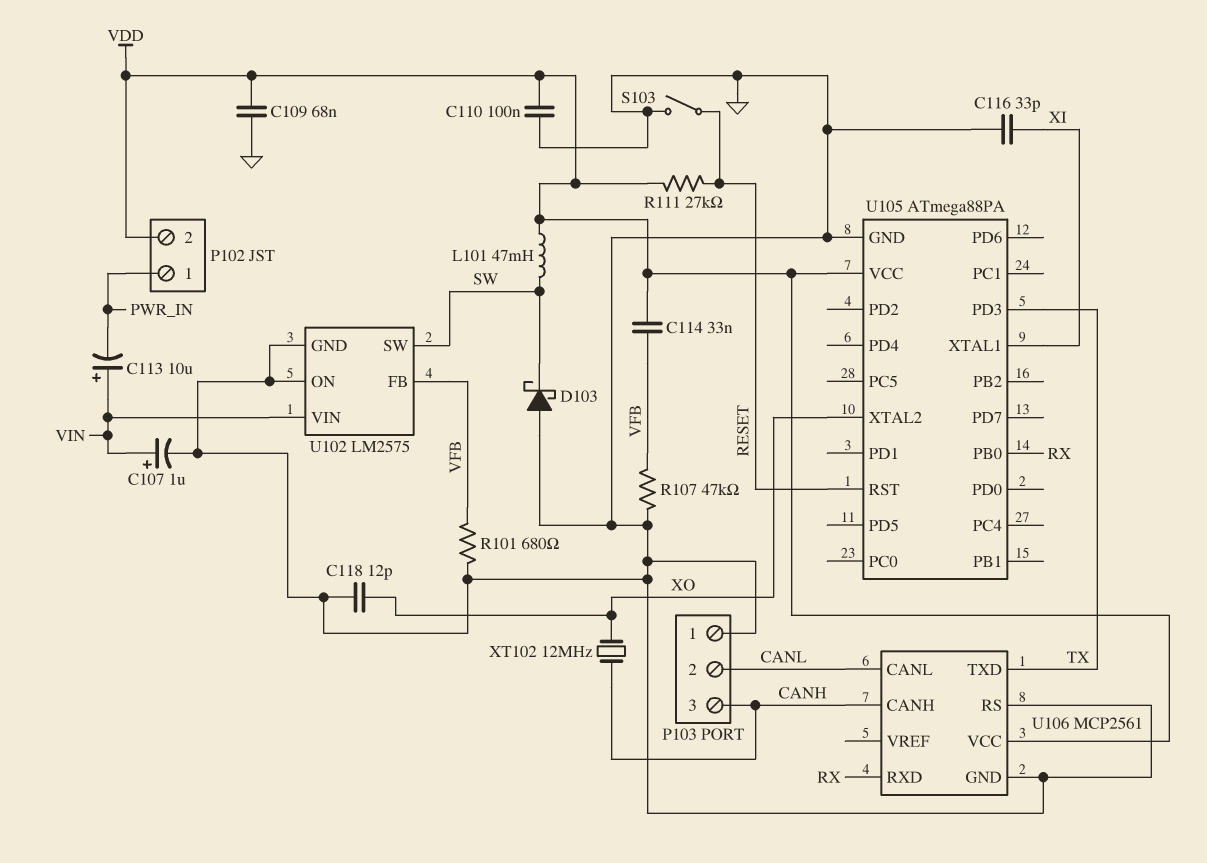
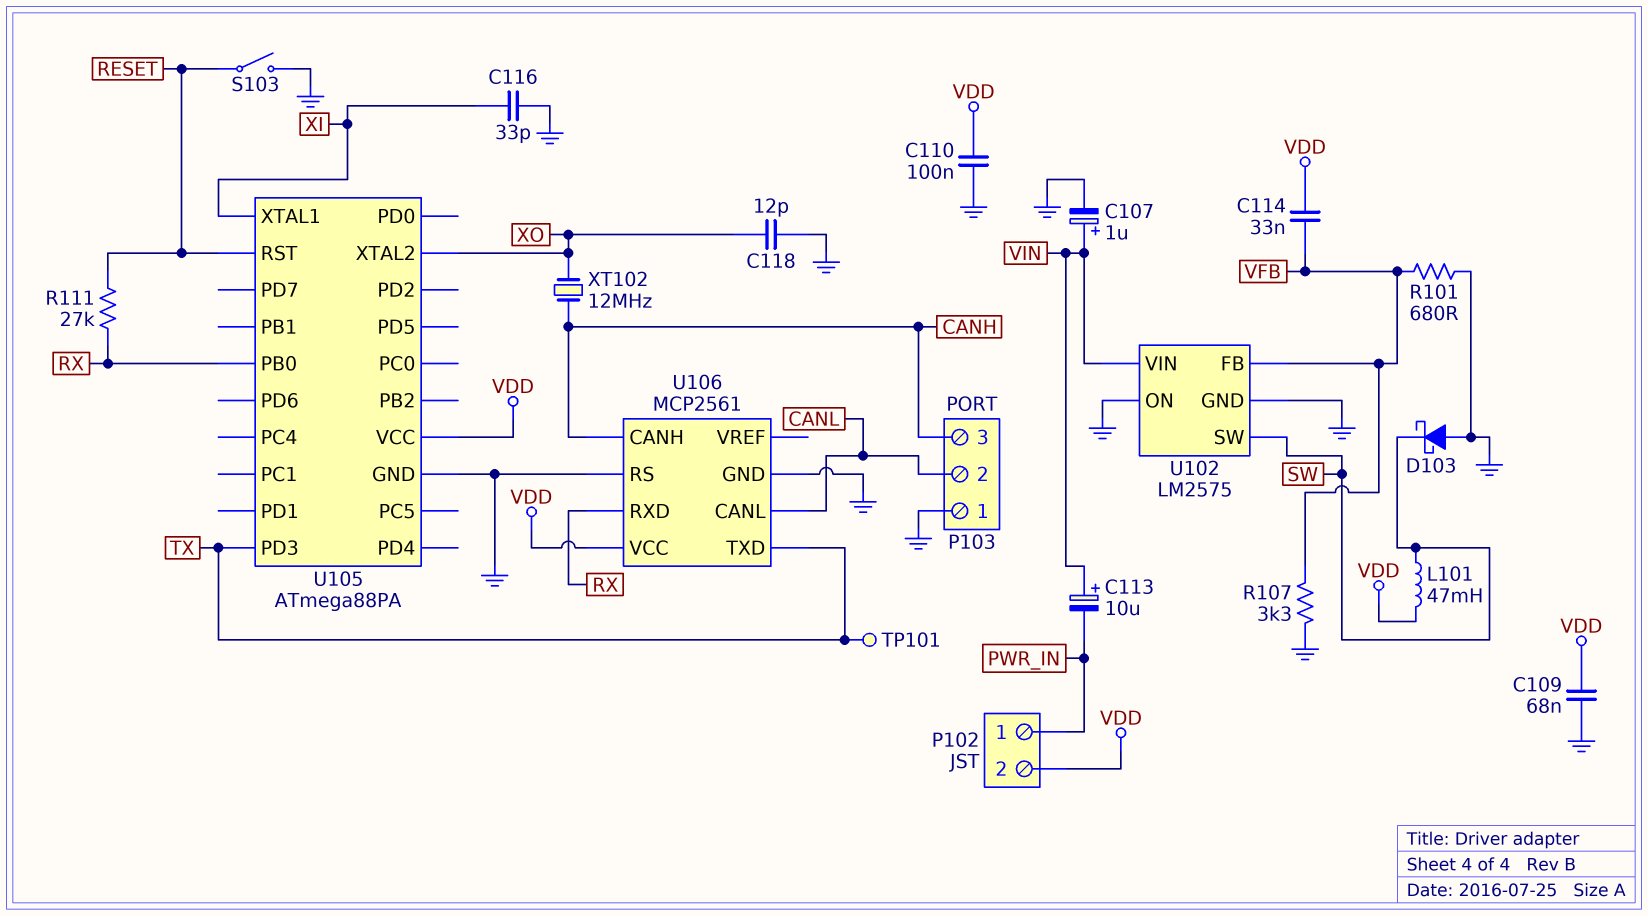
R107: 47k (GND, VFB) -> 3.3k (GND, VFB)
R111: 27k (RESET, VDD) -> 27k (RESET, RX)
TP101: none -> test point (TX)

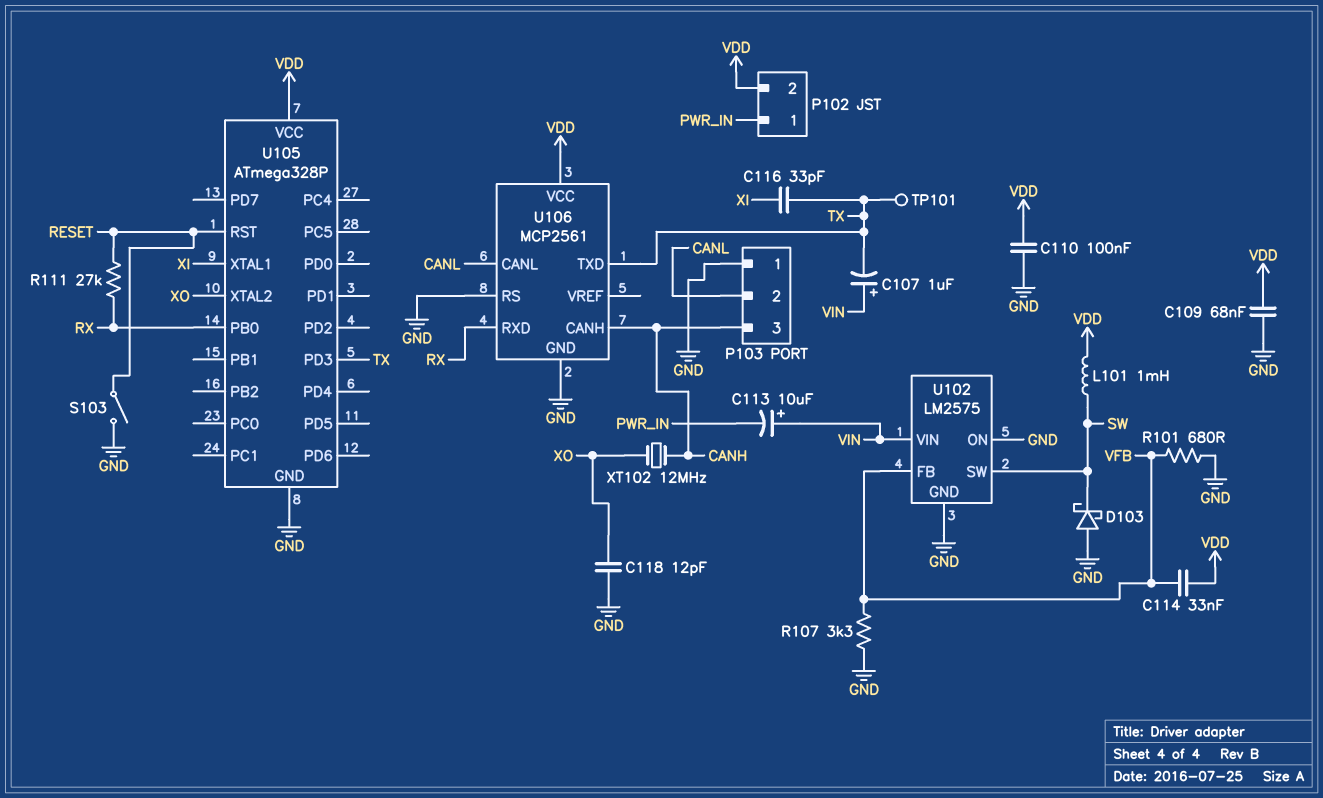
C107: 1uF (plus VIN, minus GND) -> 1uF (plus VIN, minus TX)
C116: 33pF (GND, XI) -> 33pF (TX, XI)
L101: 47mH (SW, VDD) -> 1mH (SW, VDD)
U105: ATmega88PA -> ATmega328P

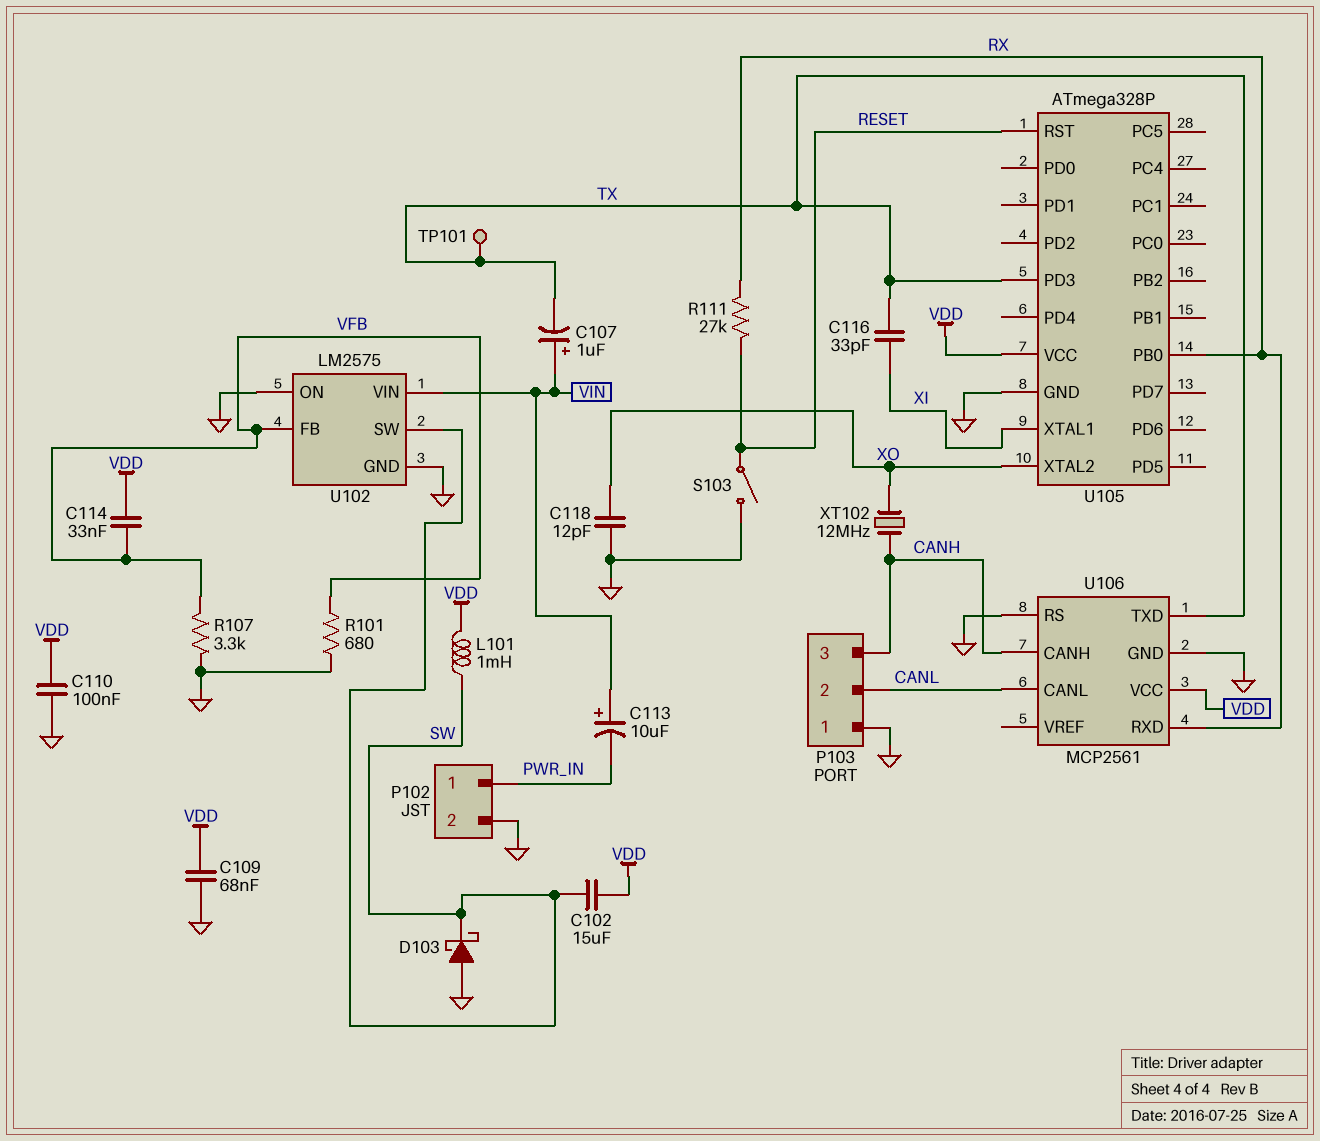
C102: none -> 15uF (SW, VDD)
P102 pin 2: VDD -> GND

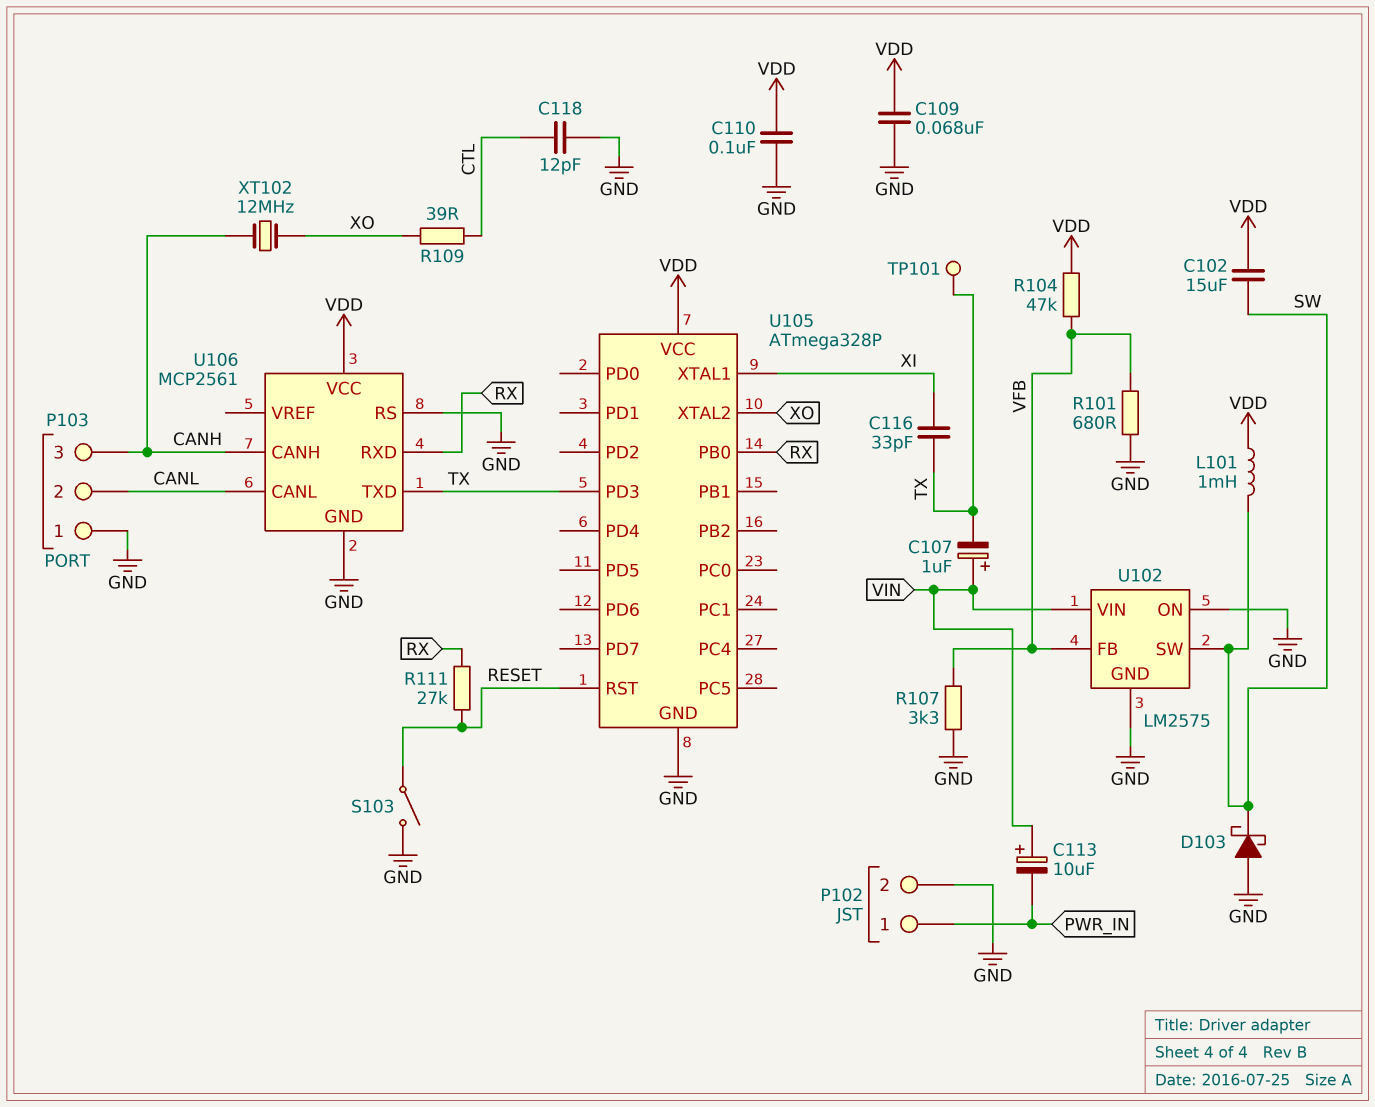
C114: 33nF (VDD, VFB) -> none
C118: 12pF (GND, XO) -> 12pF (CTL, GND)
R104: none -> 47k (VDD, VFB)
R109: none -> 39 (CTL, XO)

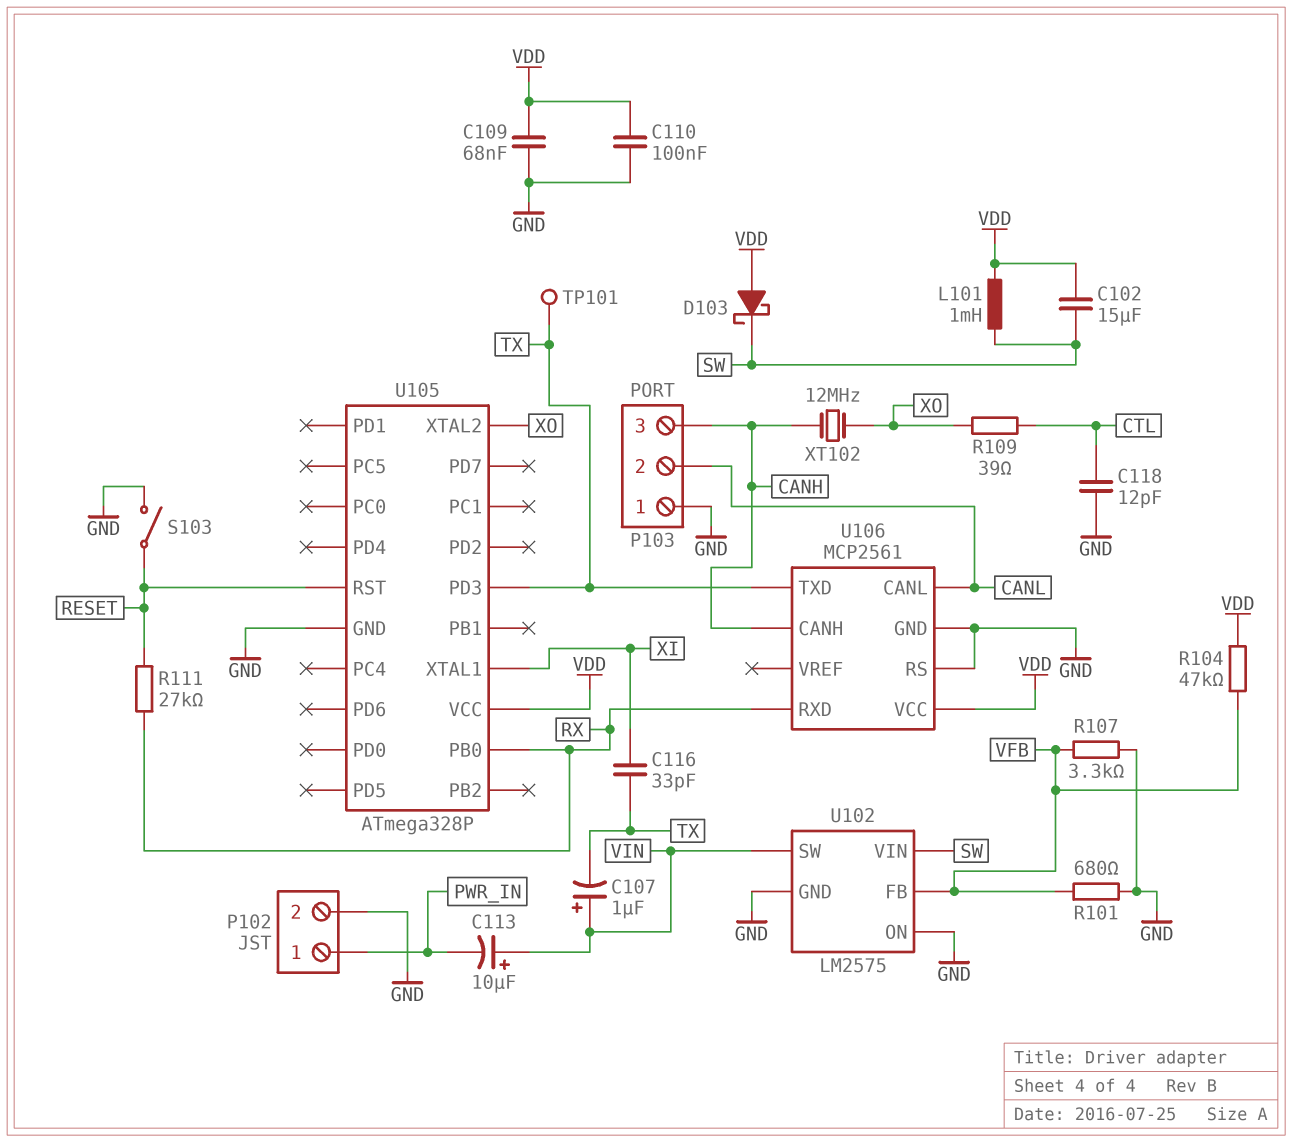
D103: schottky (A GND, K SW) -> schottky (A VDD, K SW)
U102 pin SW: SW -> VIN
U102 pin VIN: VIN -> SW

